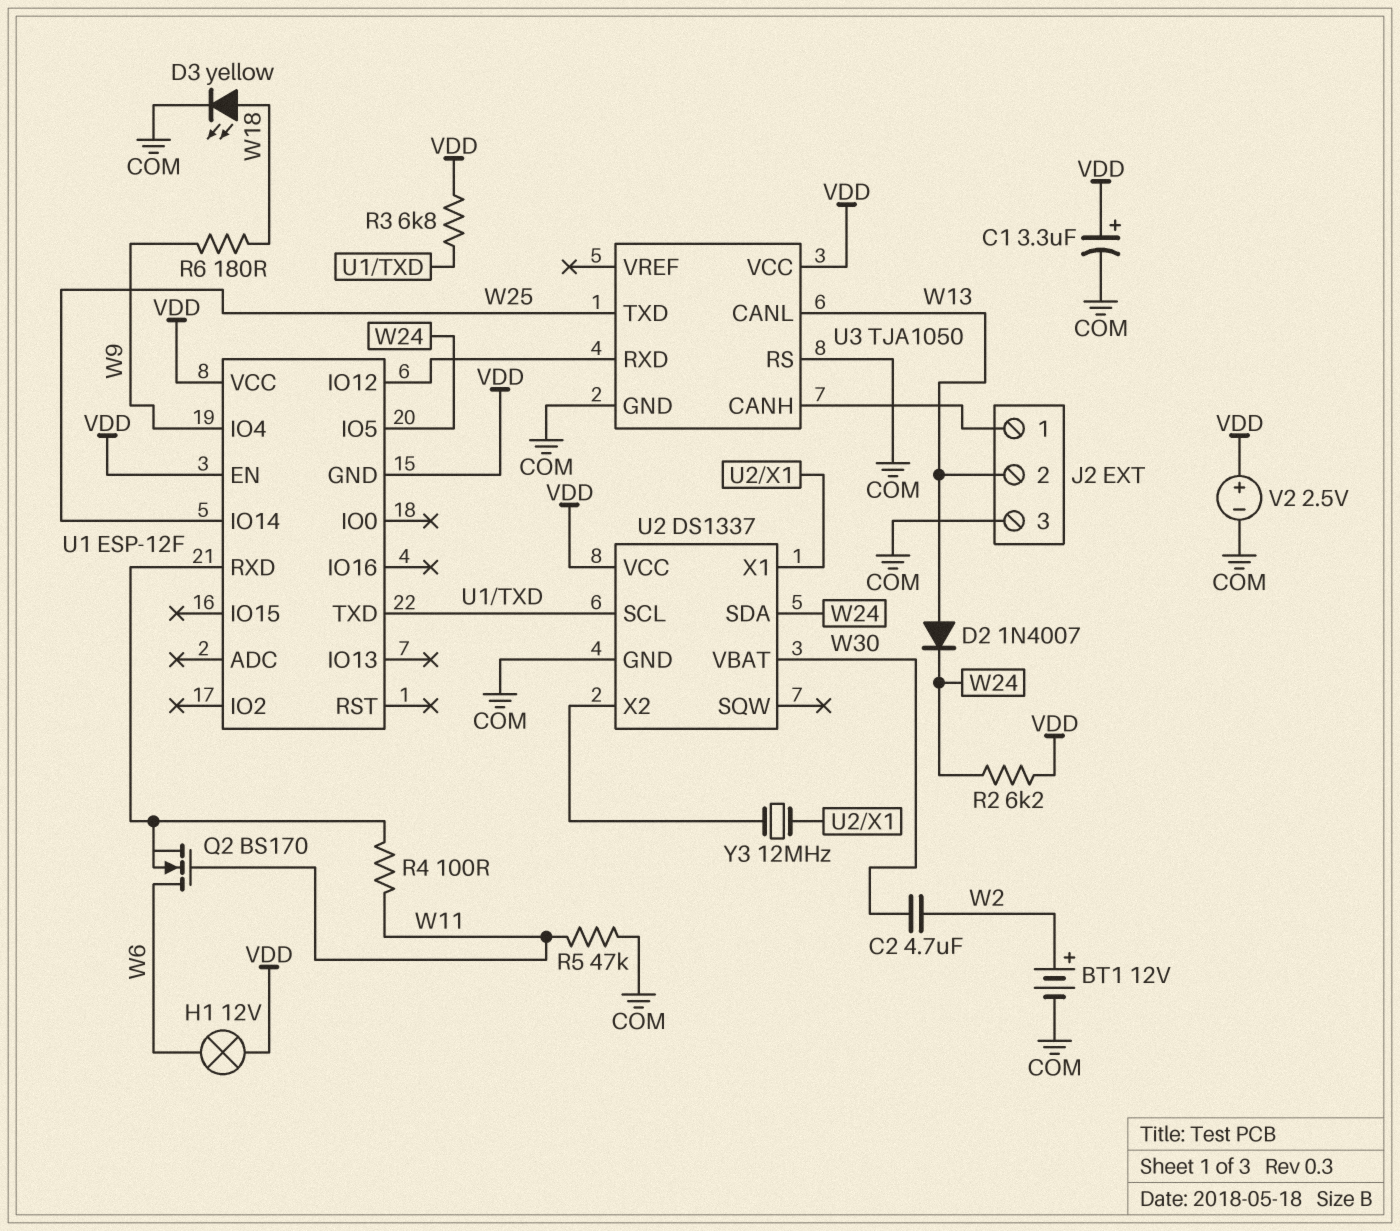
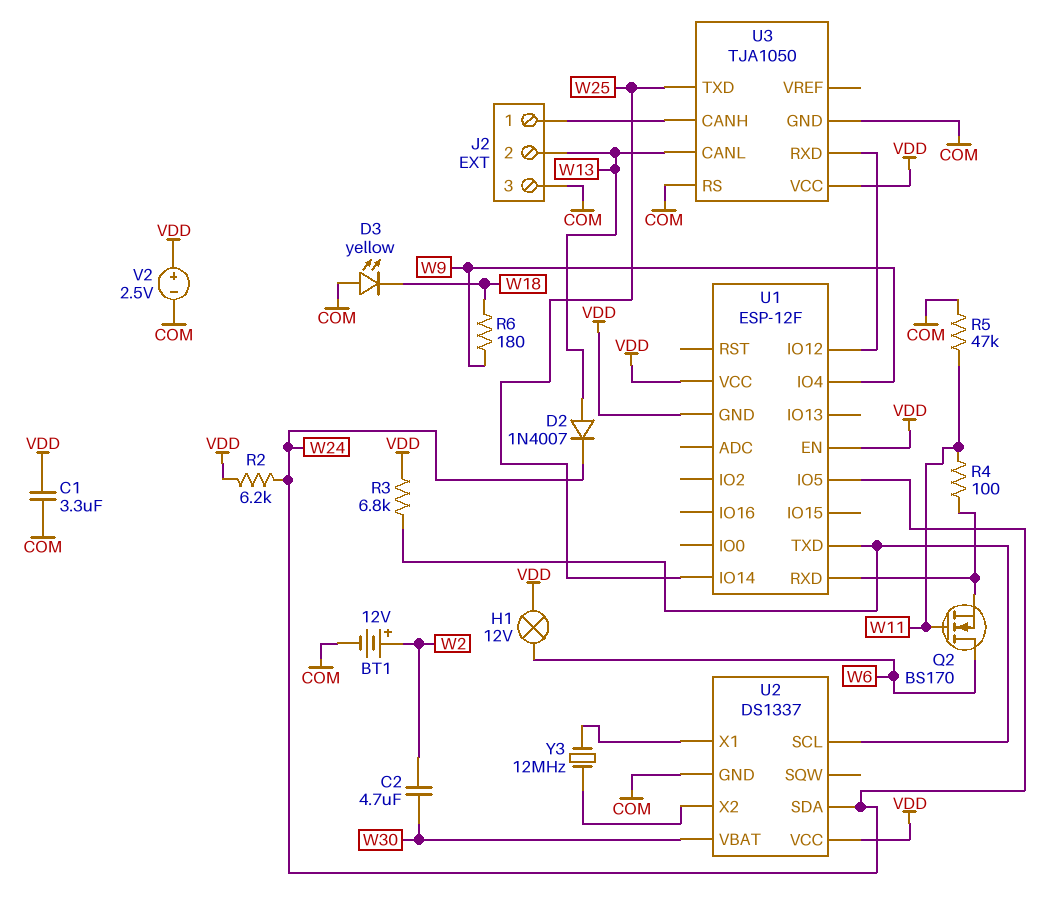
C1: 3.3uF (plus VDD, minus COM) -> 3.3uF (COM, VDD)
D3: LED yellow (A W18, K COM) -> LED yellow (A COM, K W18)

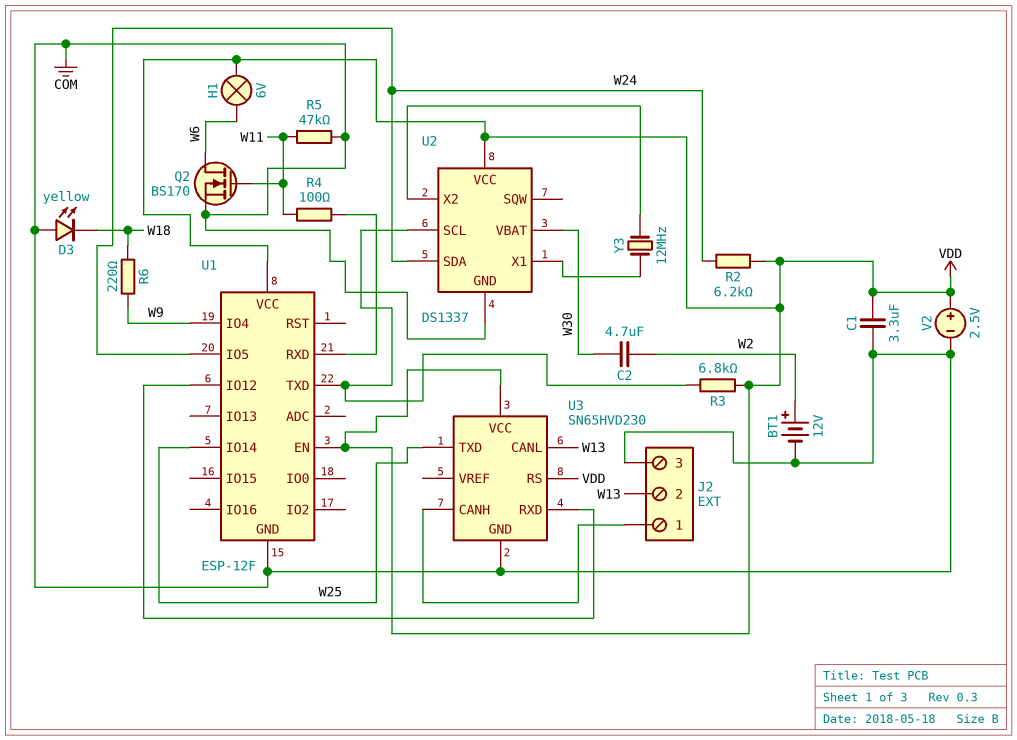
D2: diode 1N4007 (A W13, K W24) -> none
H1: lamp 12V (VDD, W6) -> lamp 6V (VDD, W6)
Q2: NMOS BS170 (G W11, D W6, S U1/RXD) -> NMOS BS170 (G W11, D W6, S COM)
R6: 180 (W9, W18) -> 220 (W9, W18)
U1 pin GND: VDD -> COM
U3: TJA1050 -> SN65HVD230
U3 pin RS: COM -> VDD

